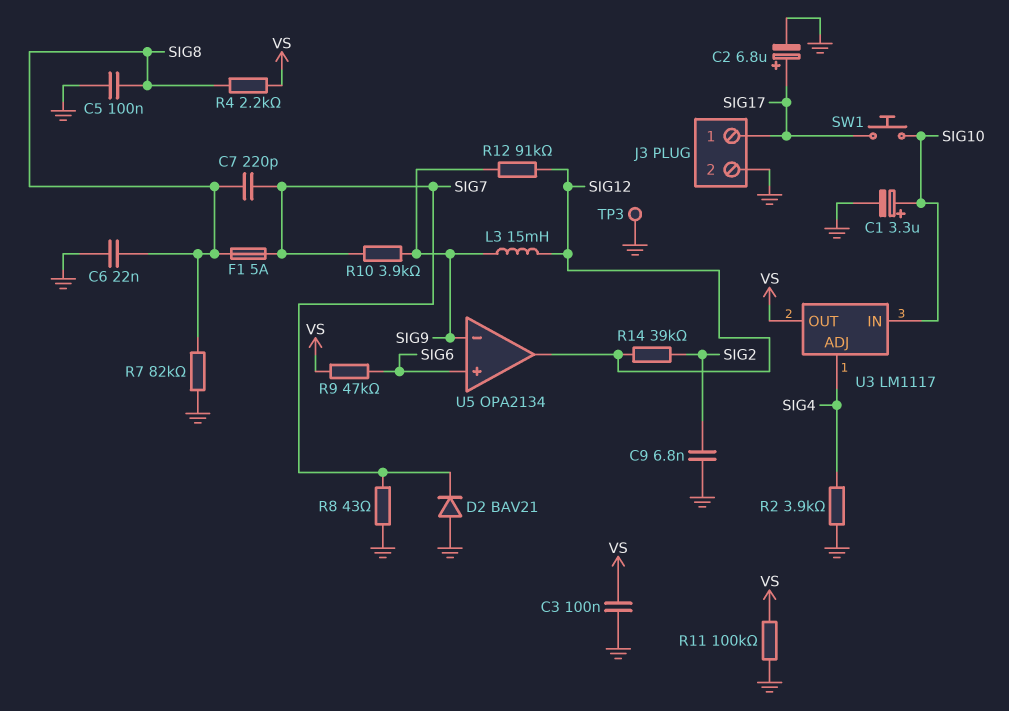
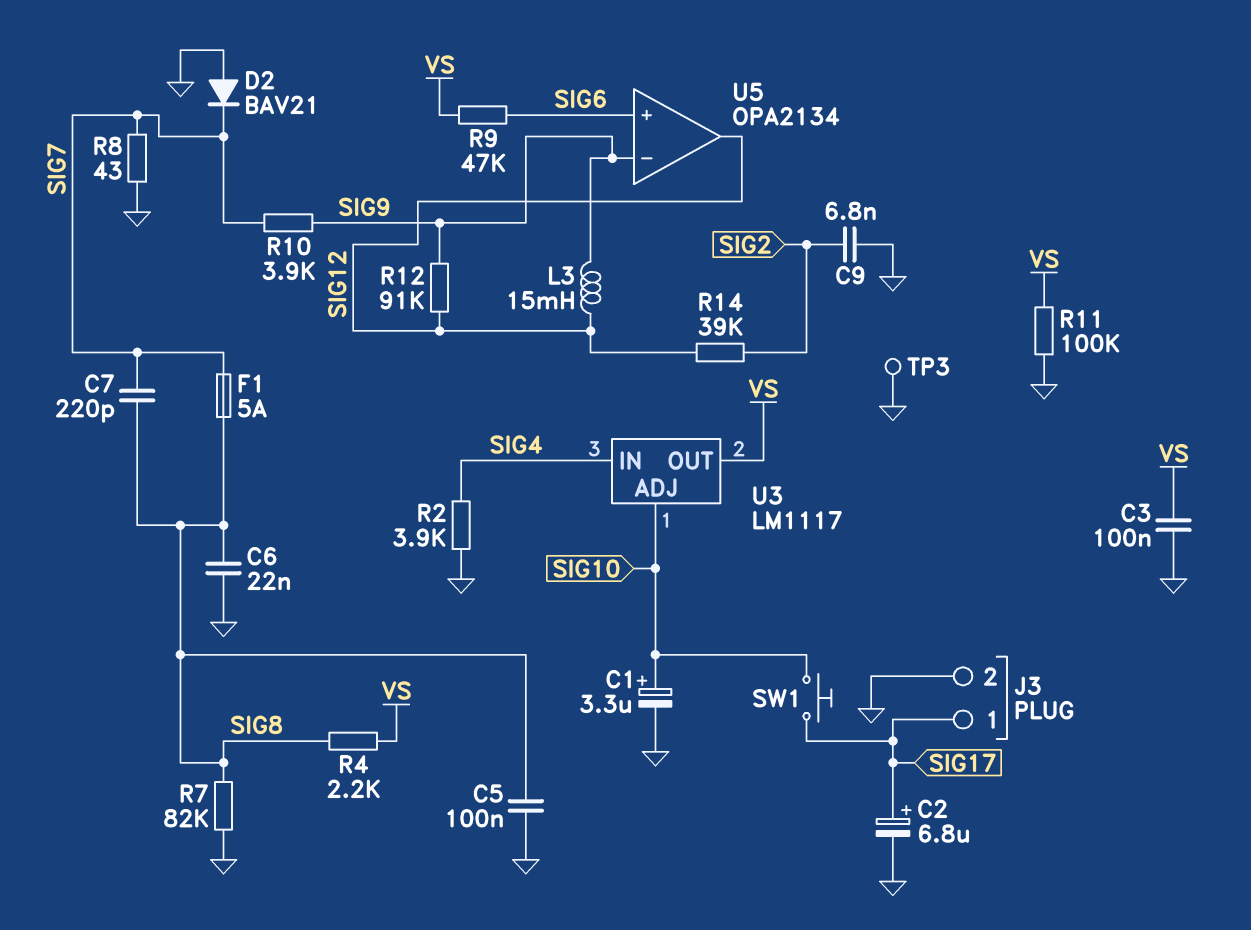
U3 pin ADJ: SIG4 -> SIG10
U3 pin IN: SIG10 -> SIG4

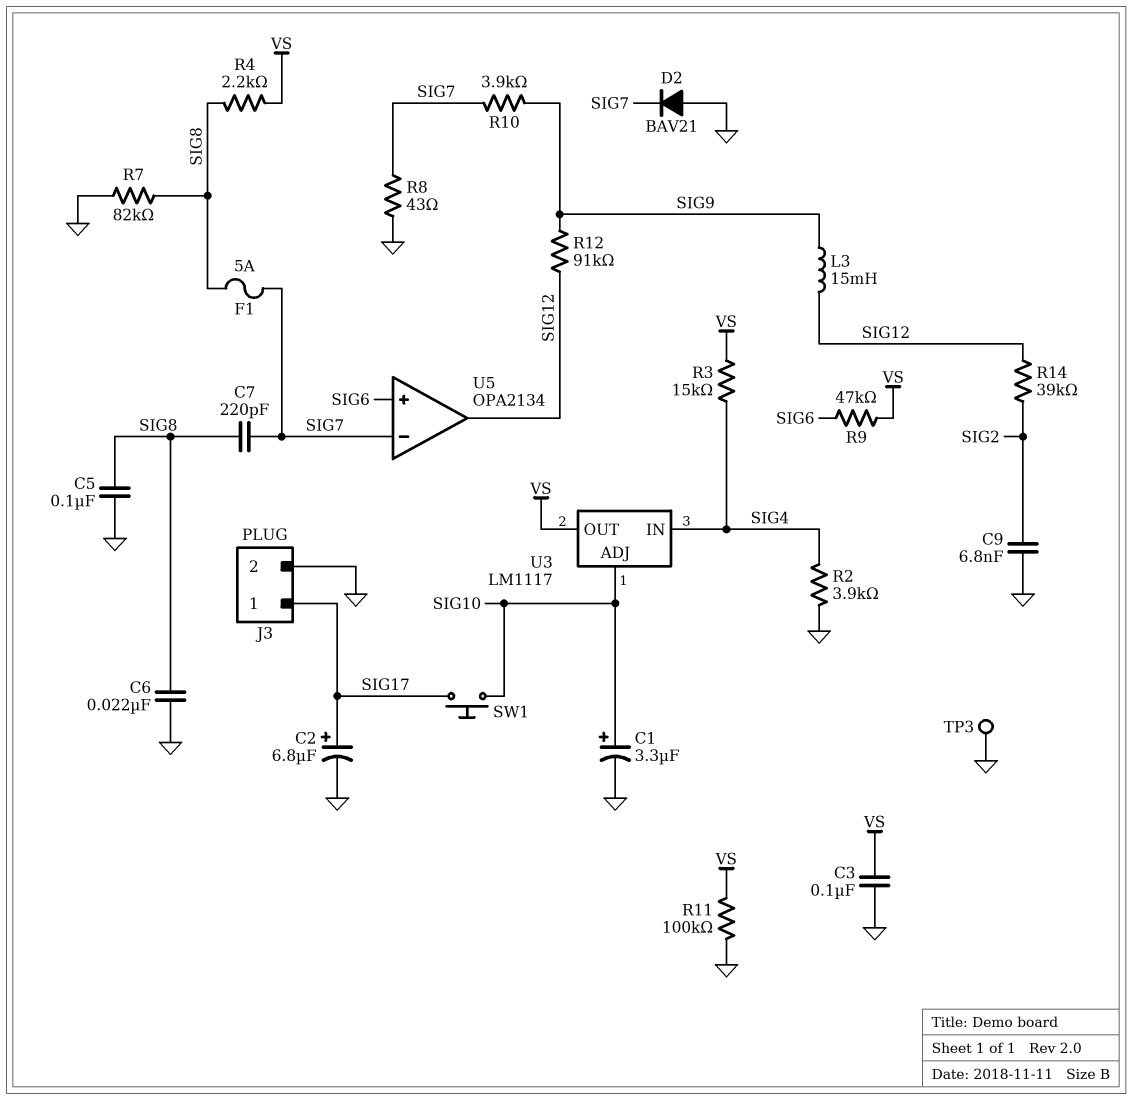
R3: none -> 15k (SIG4, VS)
U5 pin in-: SIG9 -> SIG7

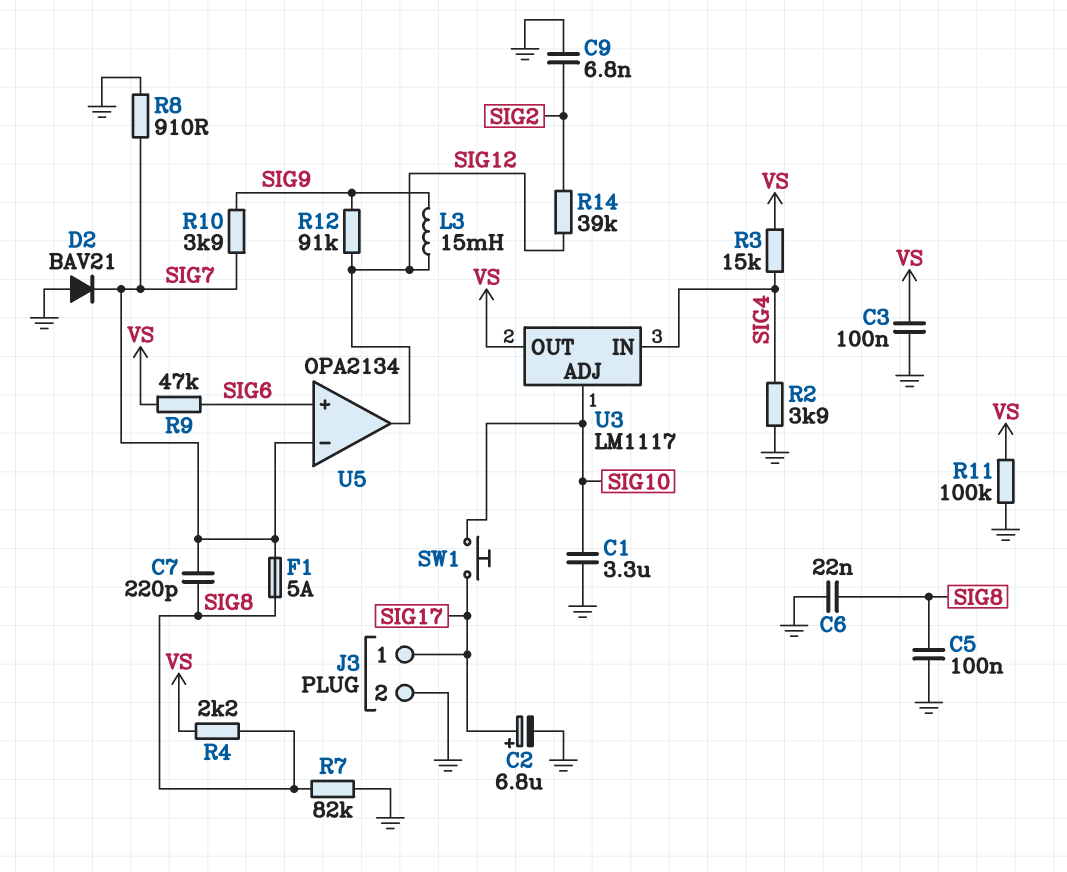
C1: 3.3uF (plus SIG10, minus GND) -> 3.3uF (GND, SIG10)
R8: 43 (GND, SIG7) -> 910 (GND, SIG7)
TP3: test point (GND) -> none

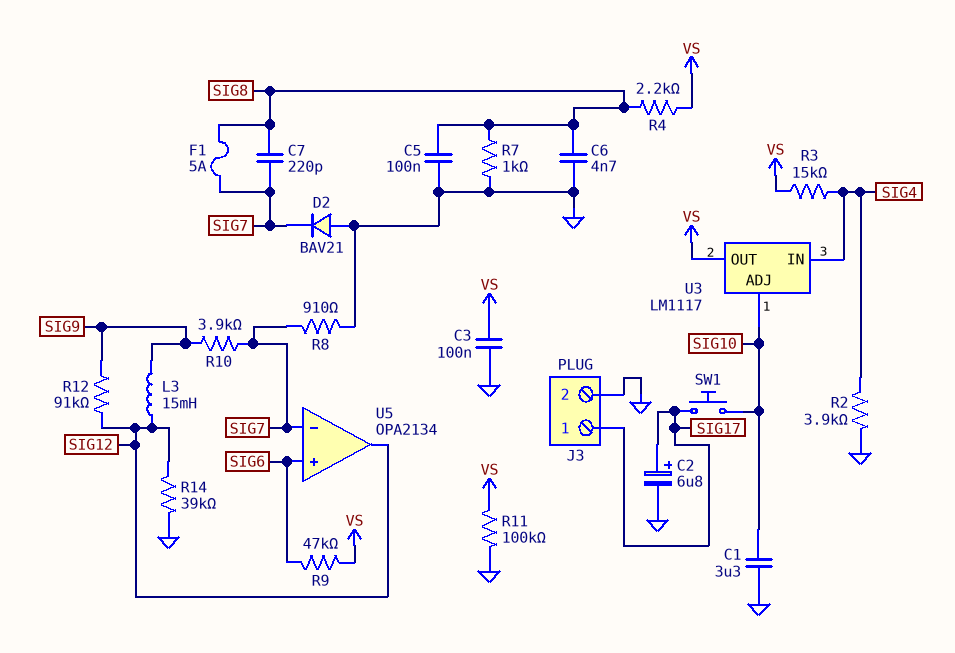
C6: 22nF (GND, SIG8) -> 4.7nF (GND, SIG8)
C9: 6.8nF (GND, SIG2) -> none
R7: 82k (GND, SIG8) -> 1k (GND, SIG8)
R14: 39k (SIG2, SIG12) -> 39k (GND, SIG12)

